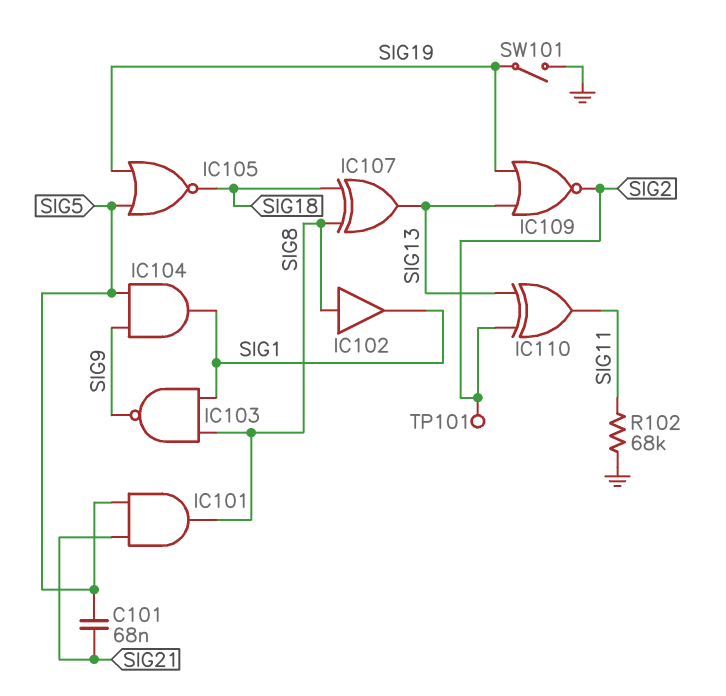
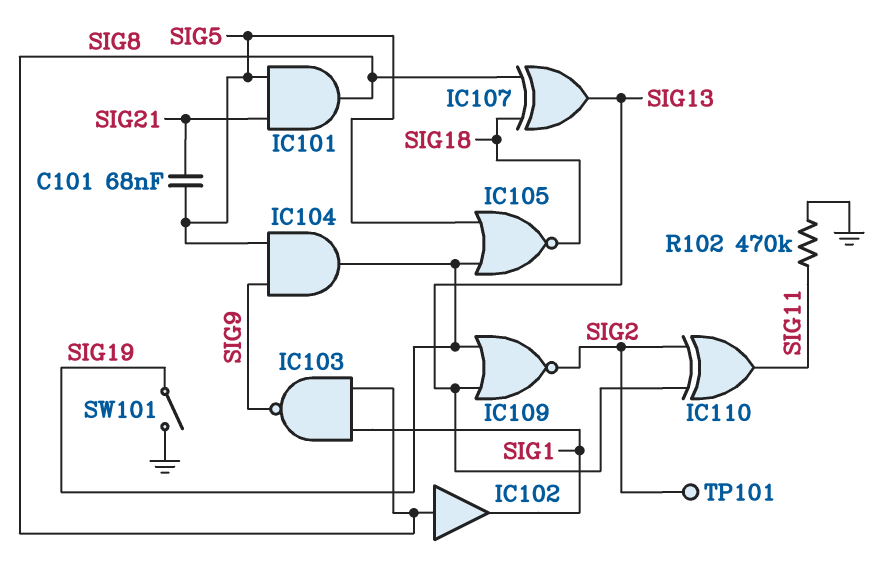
IC104: AND (in SIG5, in SIG9, out SIG1) -> AND (in SIG5, in SIG9, out SIG19)
R102: 68k (GND, SIG11) -> 470k (GND, SIG11)

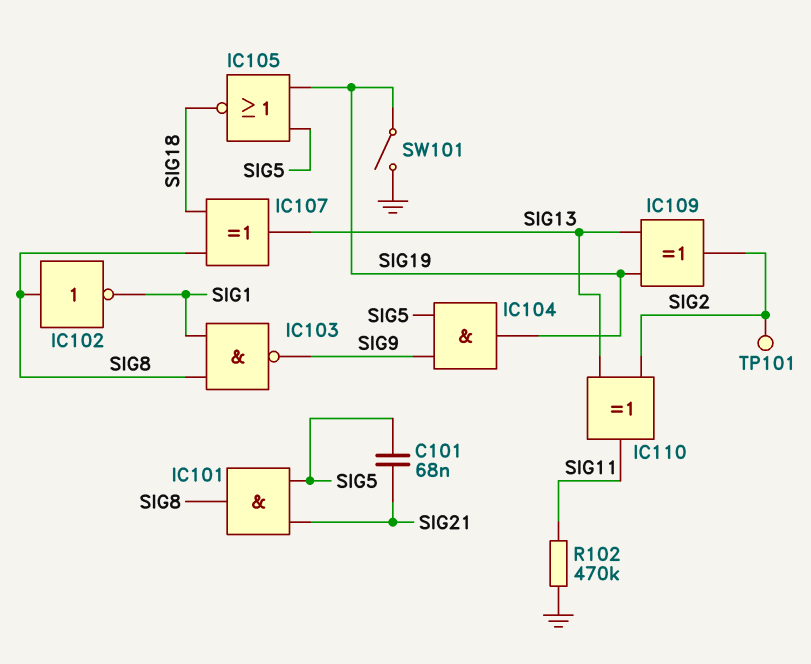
IC102: buffer (in SIG8, out SIG1) -> NOT (in SIG8, out SIG1)
IC109: NOR (in SIG13, in SIG19, out SIG2) -> XOR (in SIG13, in SIG19, out SIG2)

